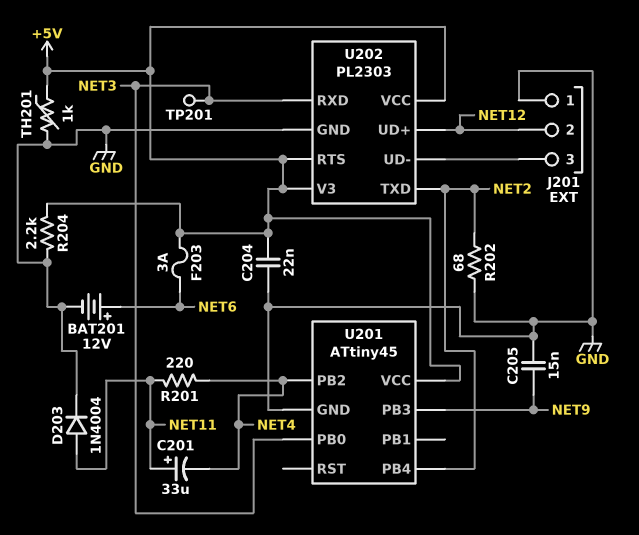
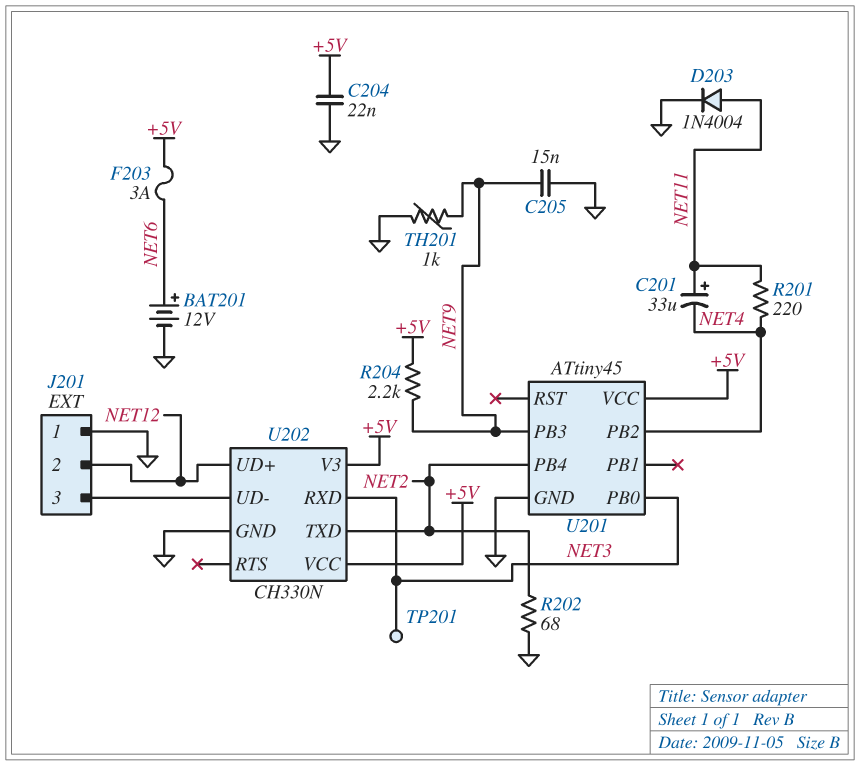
R204: 2.2k (+5V, GND) -> 2.2k (+5V, NET9)
TH201: 1k (+5V, GND) -> 1k (GND, NET9)
U202: PL2303 -> CH330N
U202 pin RTS: +5V -> none

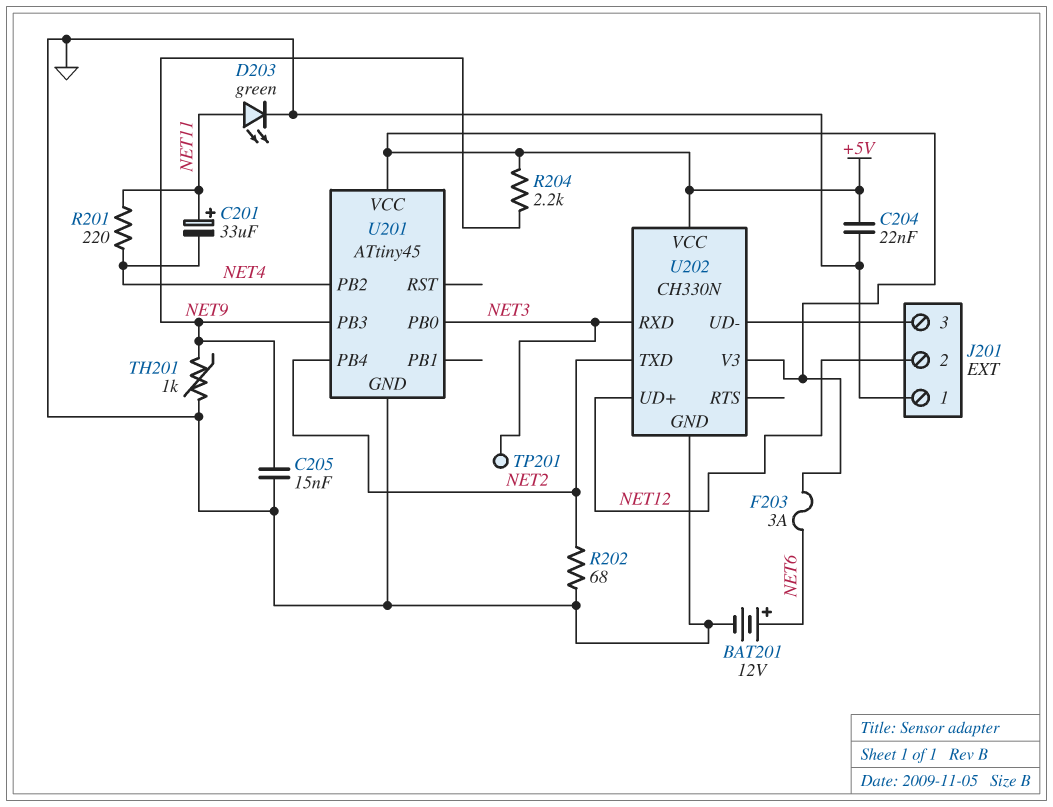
D203: diode 1N4004 (A NET11, K GND) -> LED green (A NET11, K GND)

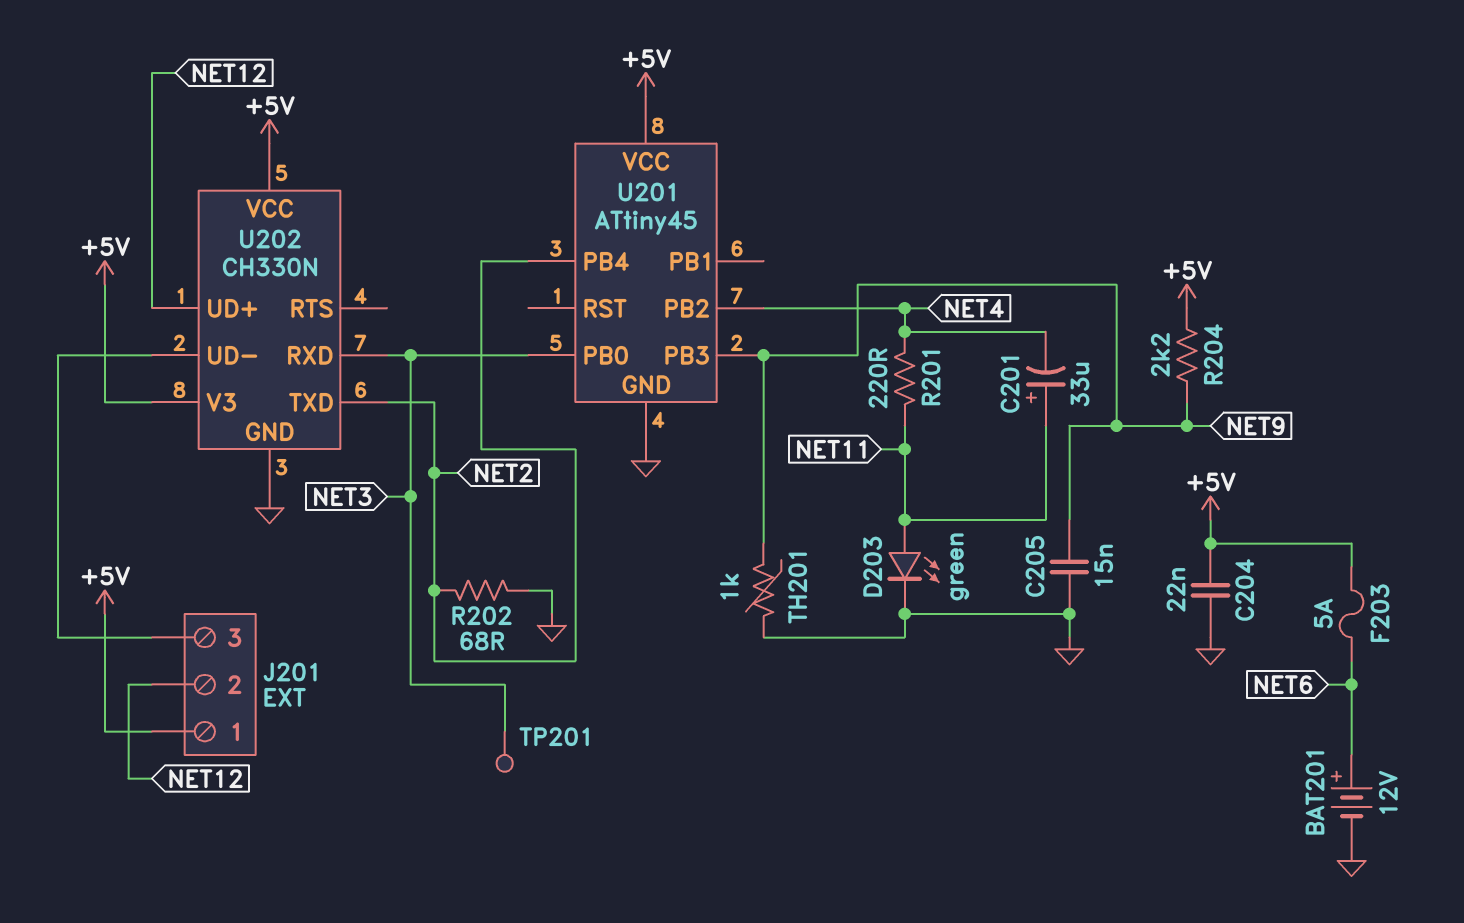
F203: 3A (+5V, NET6) -> 5A (+5V, NET6)
J201 pin 1: GND -> +5V

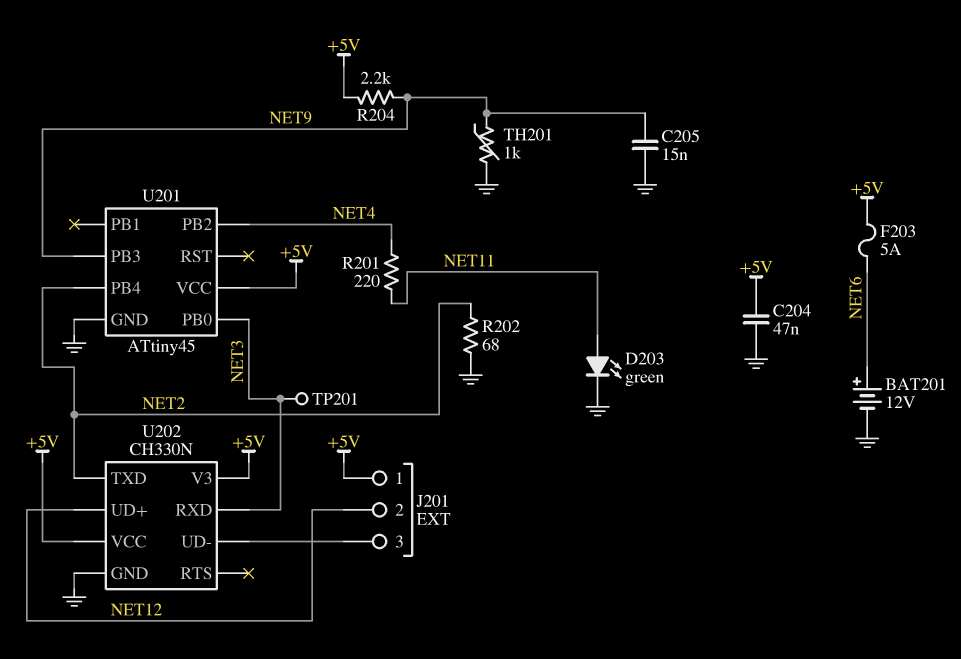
C201: 33uF (plus NET11, minus NET4) -> none
C204: 22nF (+5V, GND) -> 47nF (+5V, GND)

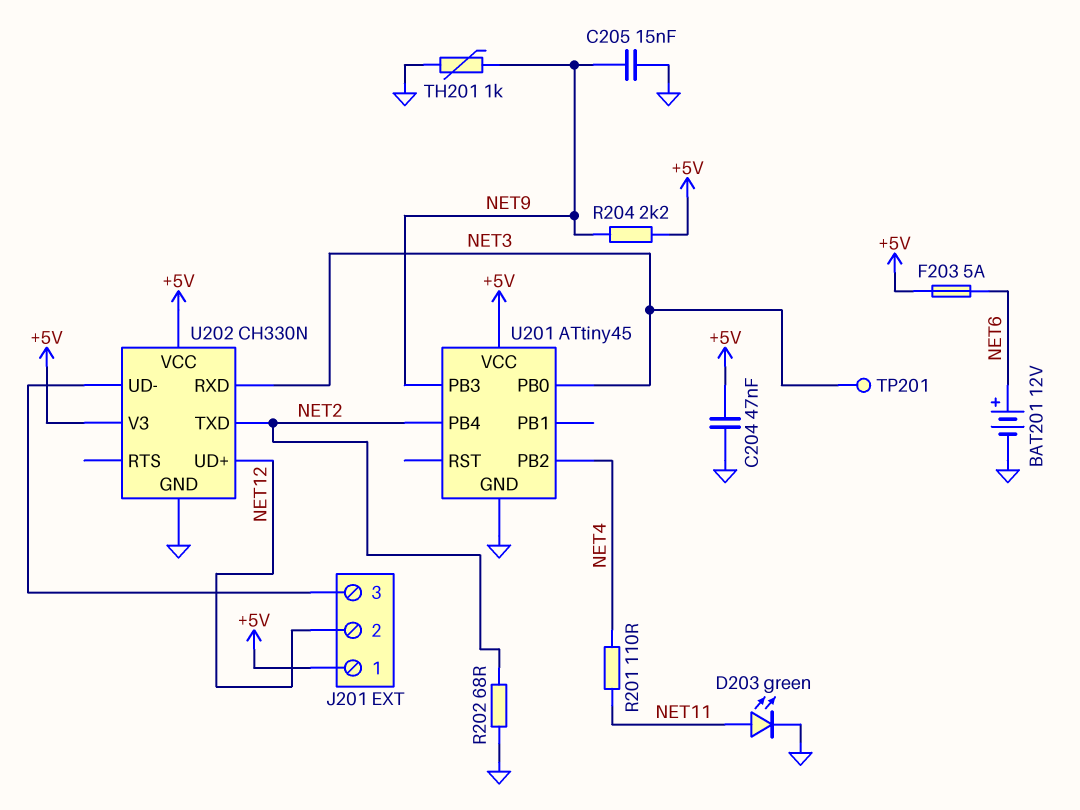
R201: 220 (NET4, NET11) -> 110 (NET4, NET11)

